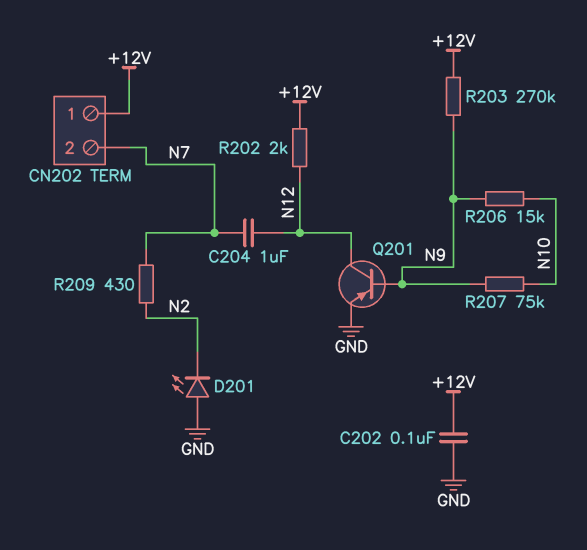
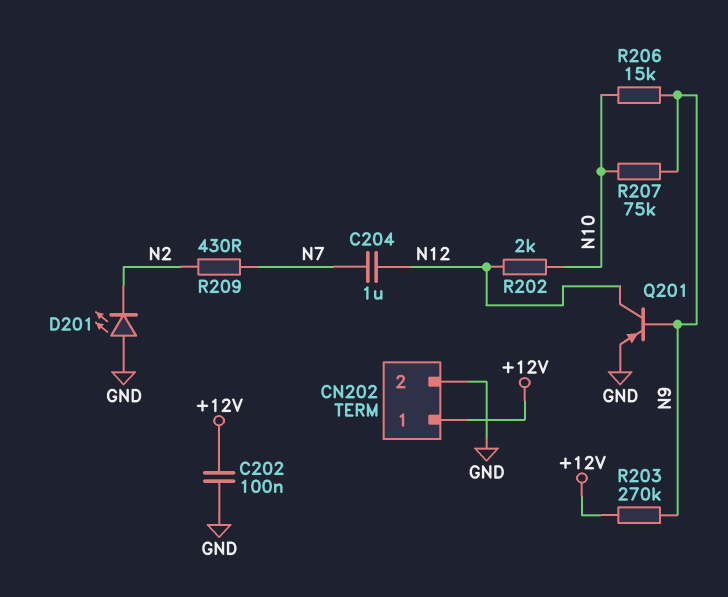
CN202 pin 2: N7 -> GND
R202: 2k (+12V, N12) -> 2k (N10, N12)

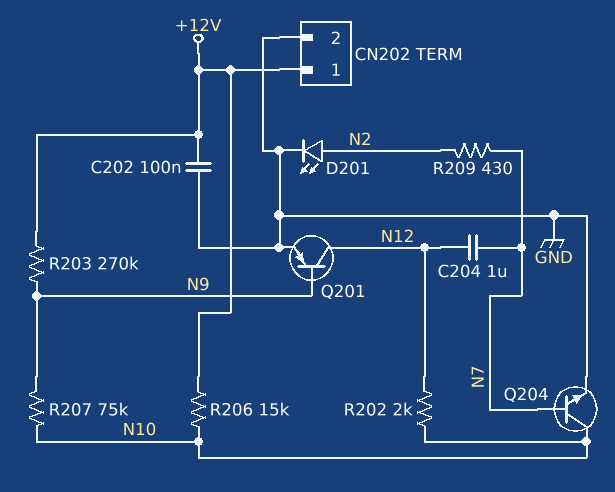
D201: LED (A GND, K N2) -> LED (A N2, K GND)
Q204: none -> NPN (B N7, C N10, E GND)
R206: 15k (N9, N10) -> 15k (+12V, N10)

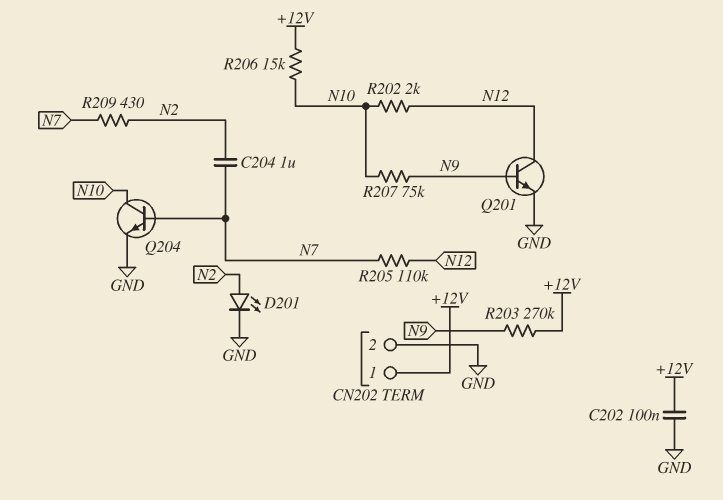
C204: 1uF (N7, N12) -> 1uF (N2, N7)
Q201: PNP (B N9, C N12, E GND) -> NPN (B N9, C N12, E GND)
R205: none -> 110k (N7, N12)

